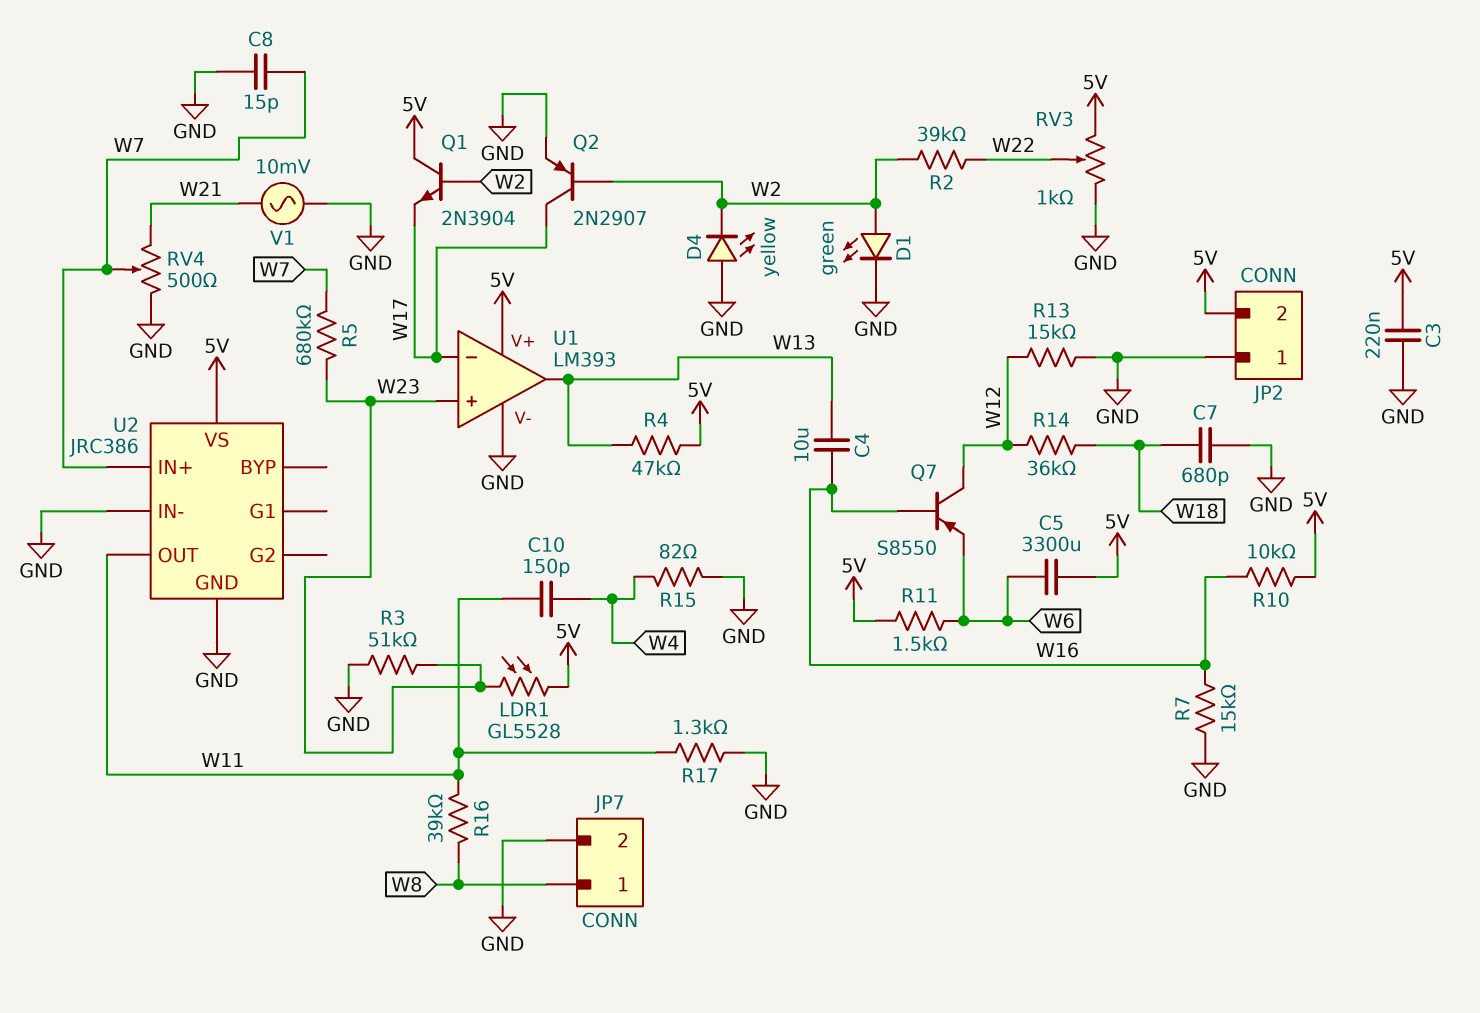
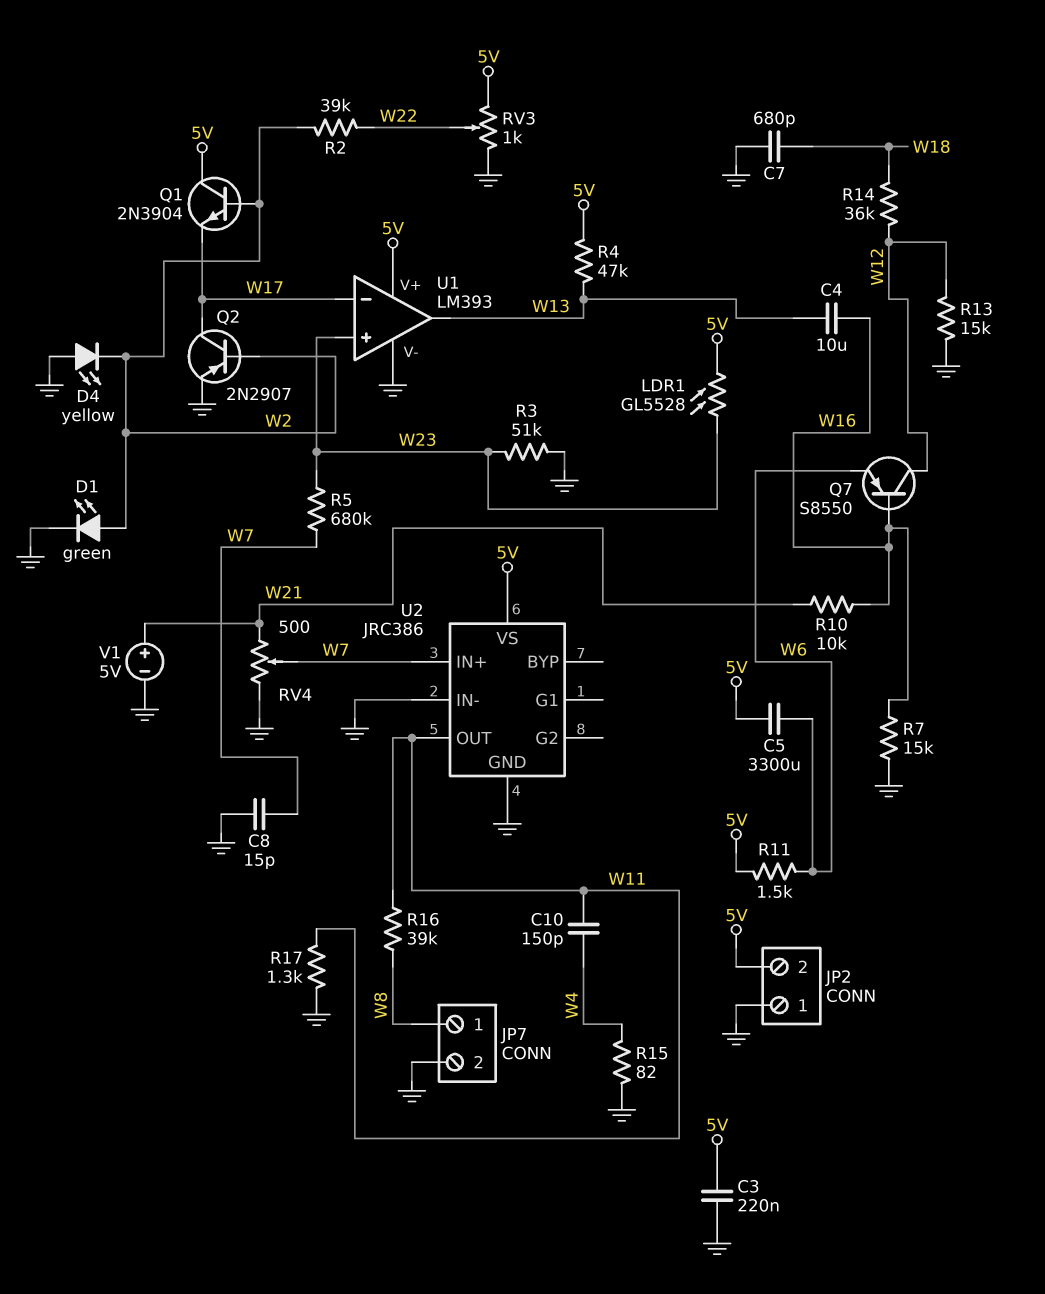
R10: 10k (5V, W16) -> 10k (W16, W21)
V1: AC 10mV (GND, W21) -> 5V (plus W21, minus GND)

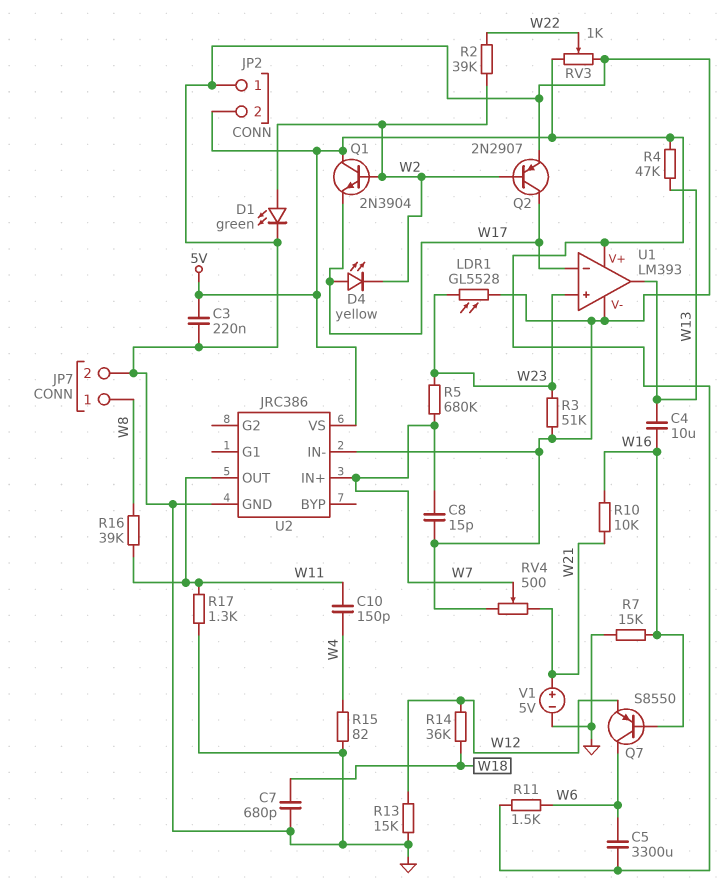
D4: LED yellow (A GND, K W2) -> LED yellow (A W17, K W2)
LDR1: GL5528 (5V, W23) -> GL5528 (GND, W23)
Q7: PNP S8550 (B W16, C W12, E W6) -> PNP S8550 (B W16, C W6, E W12)

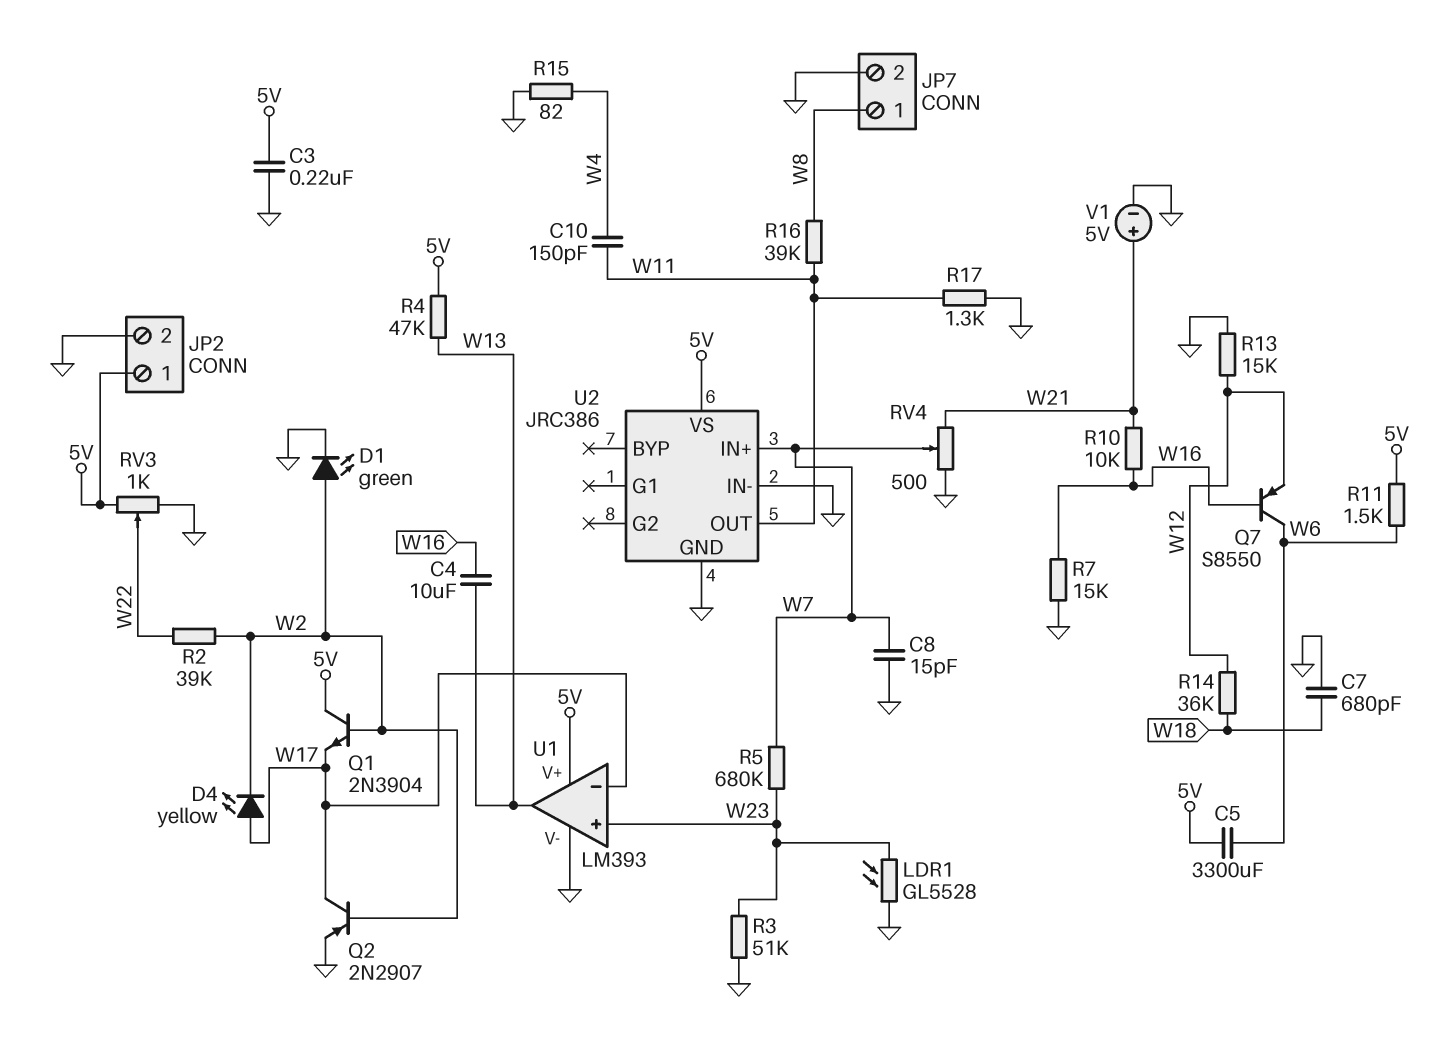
JP2 pin 1: GND -> 5V
JP2 pin 2: 5V -> GND

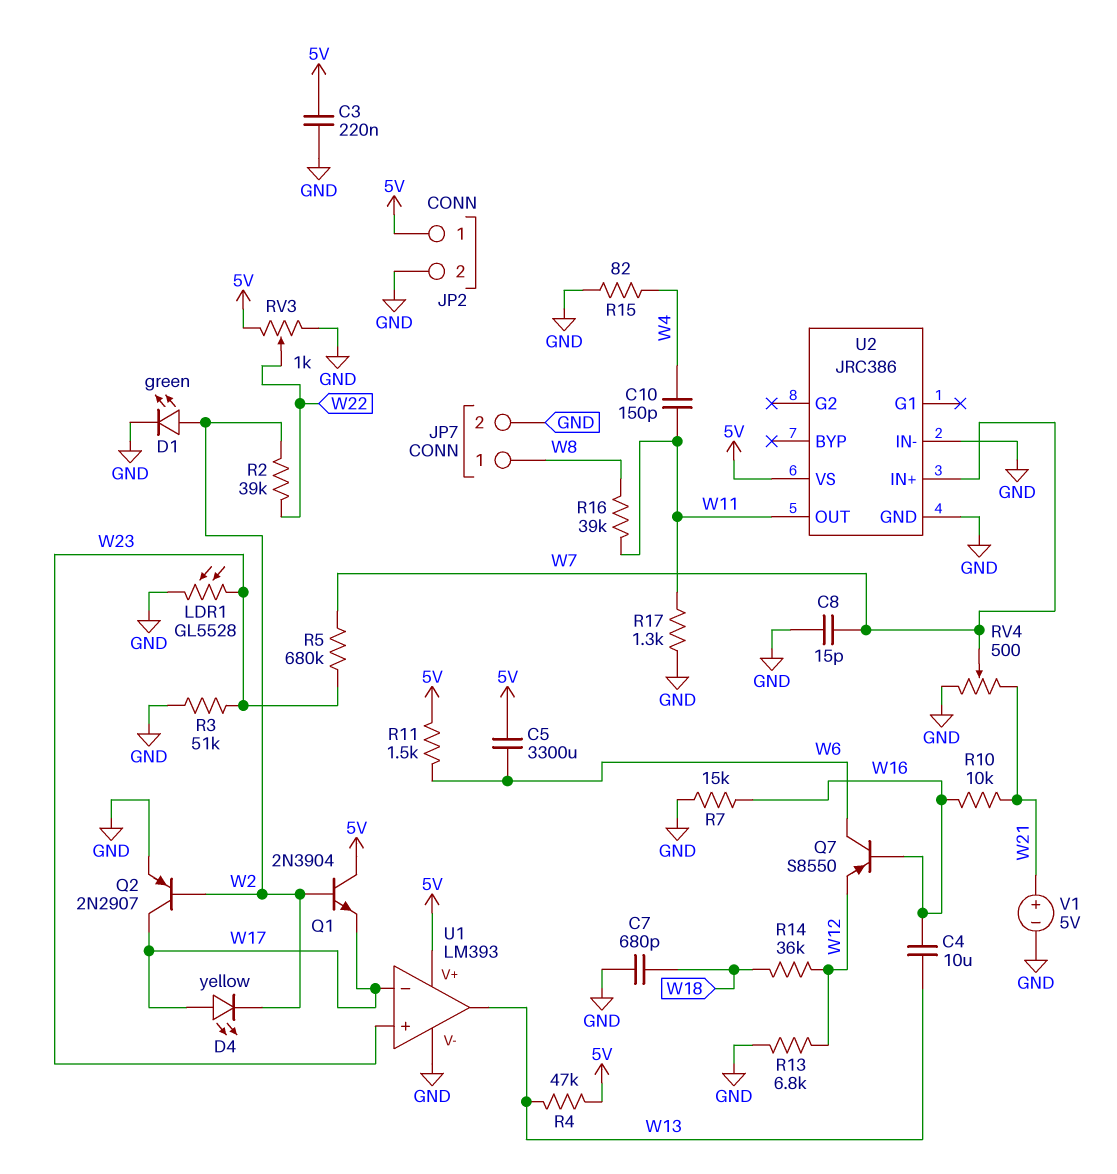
R13: 15k (GND, W12) -> 6.8k (GND, W12)

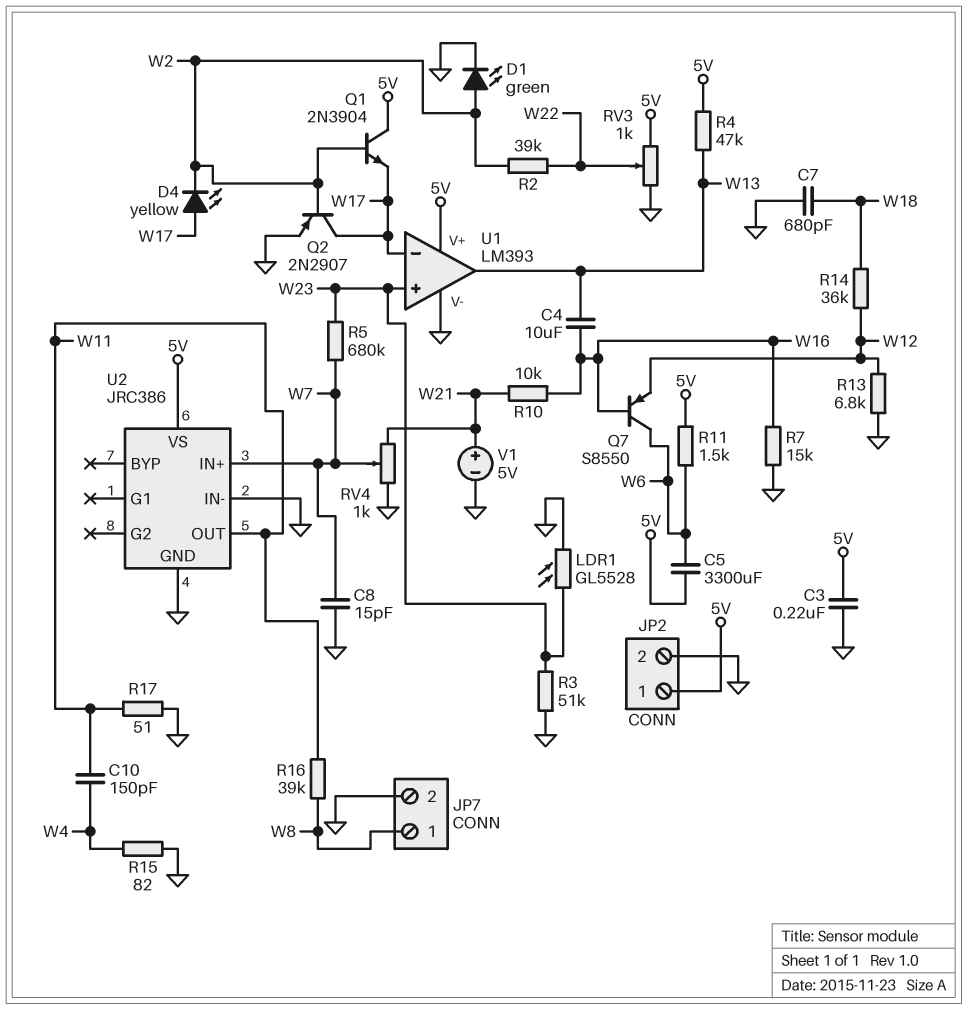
R17: 1.3k (GND, W11) -> 51 (GND, W11)
RV4: 500 (GND, W21, wiper W7) -> 1k (GND, W21, wiper W7)

